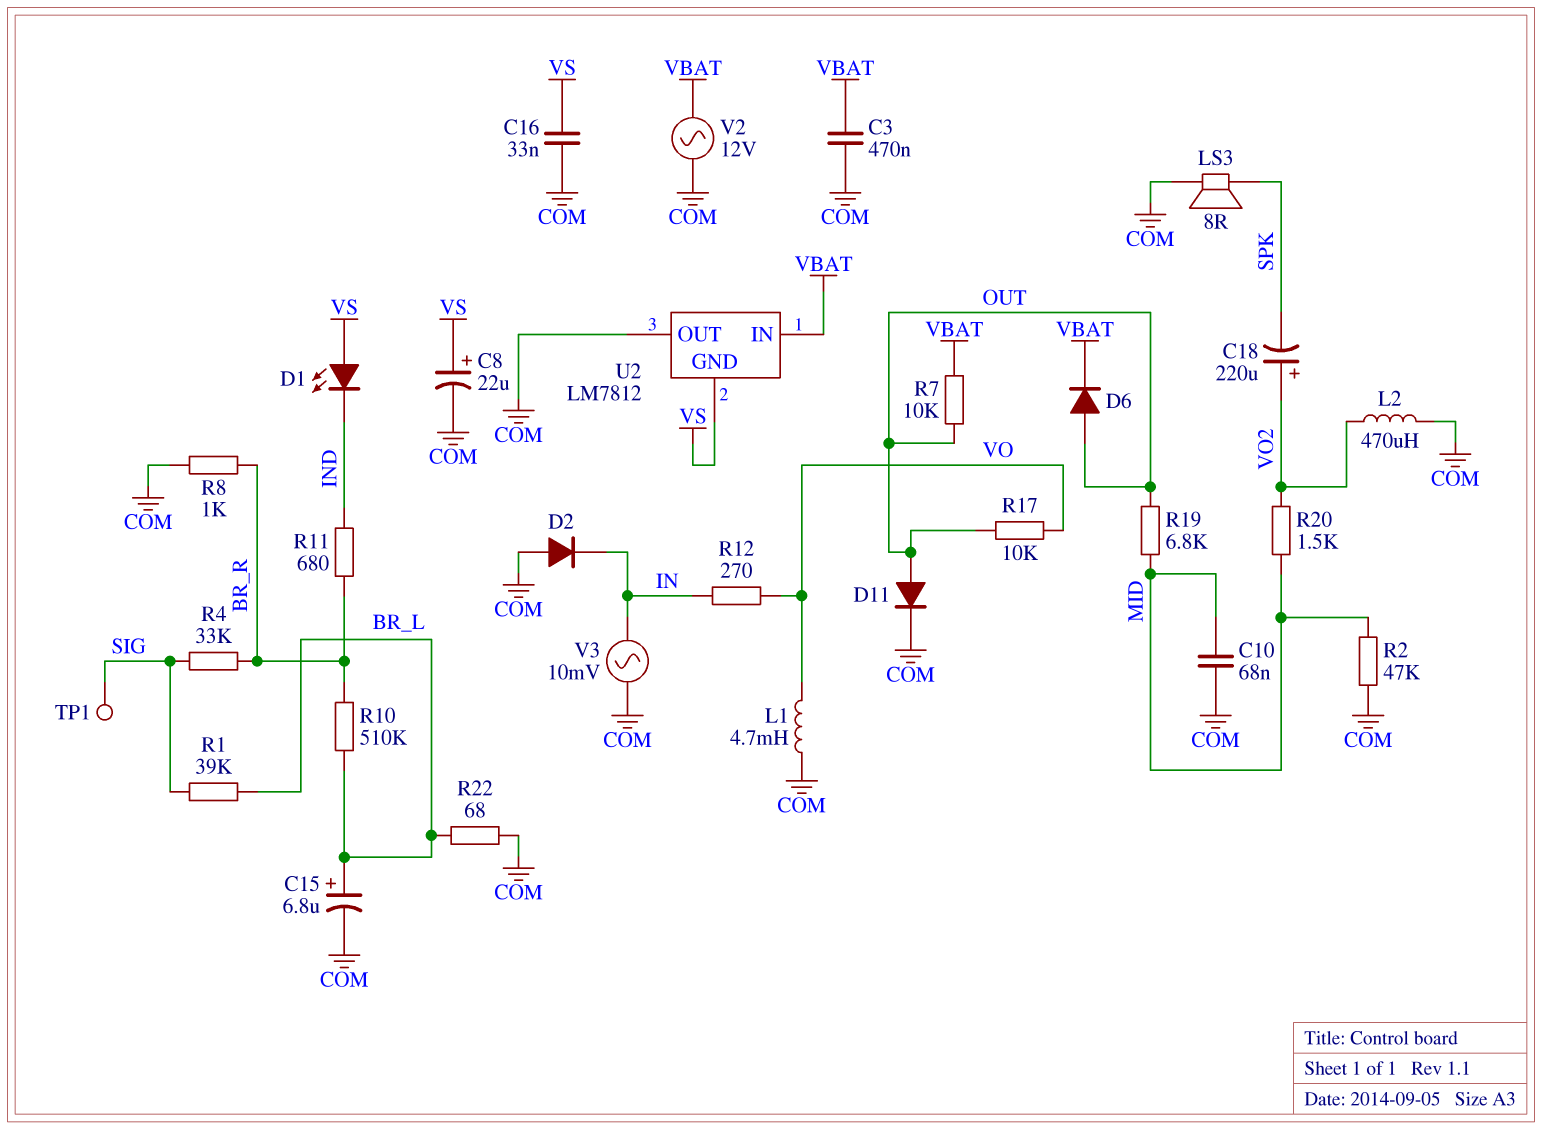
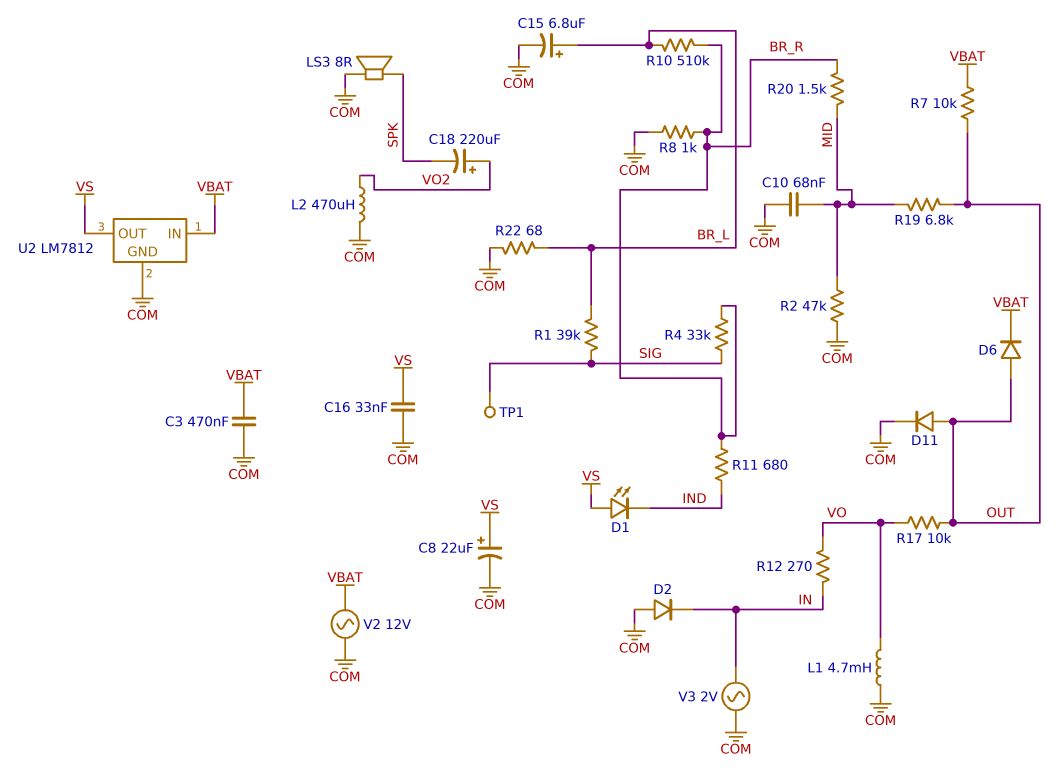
R20: 1.5k (MID, VO2) -> 1.5k (BR_R, MID)
U2 pin GND: VS -> COM
U2 pin OUT: COM -> VS
V3: AC 10mV (COM, IN) -> AC 2V (COM, IN)

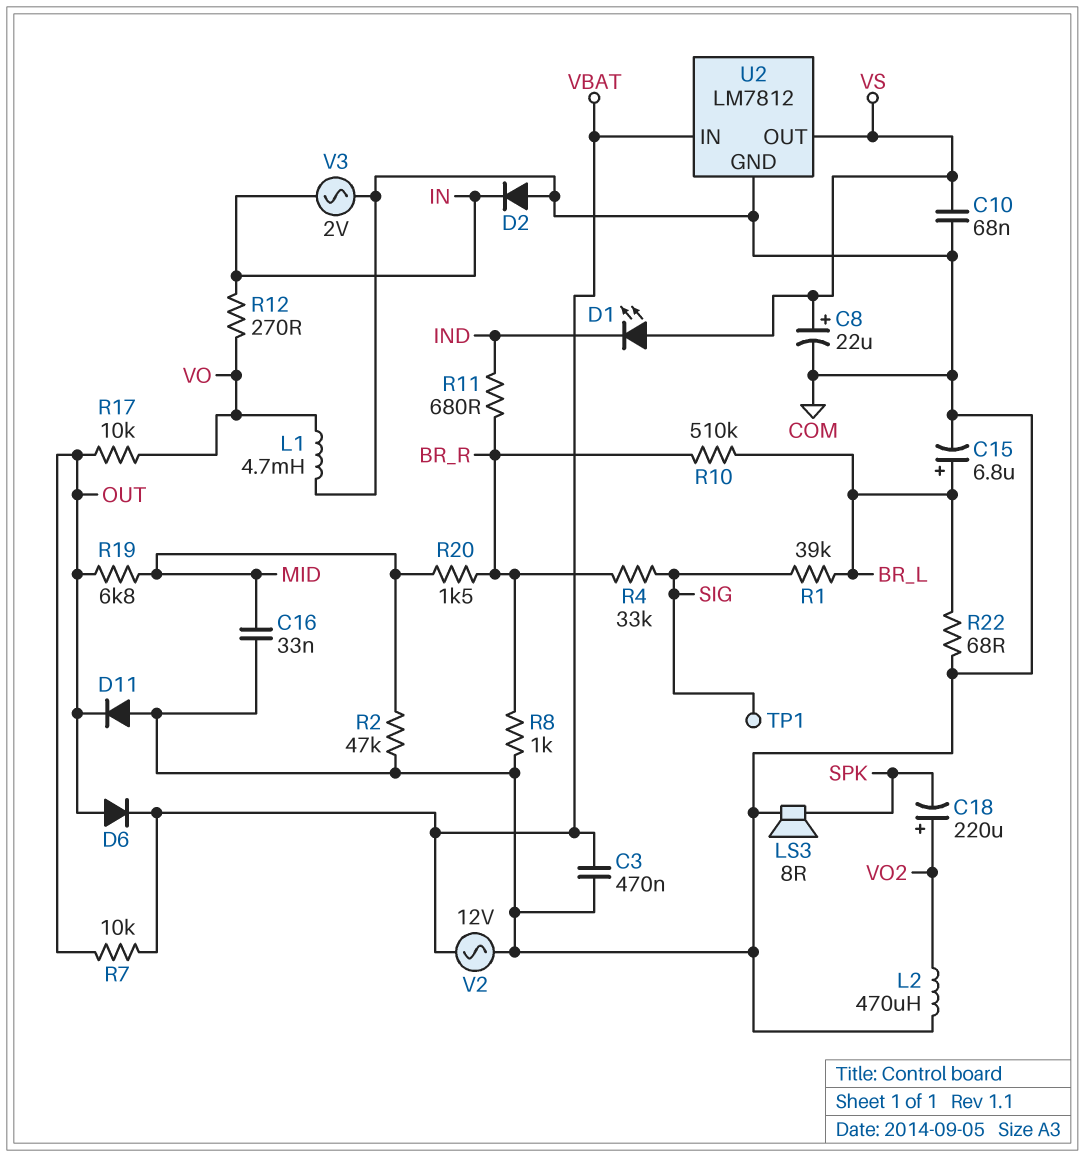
C10: 68nF (COM, MID) -> 68nF (COM, VS)
C16: 33nF (COM, VS) -> 33nF (COM, MID)
D11: diode (A OUT, K COM) -> diode (A COM, K OUT)

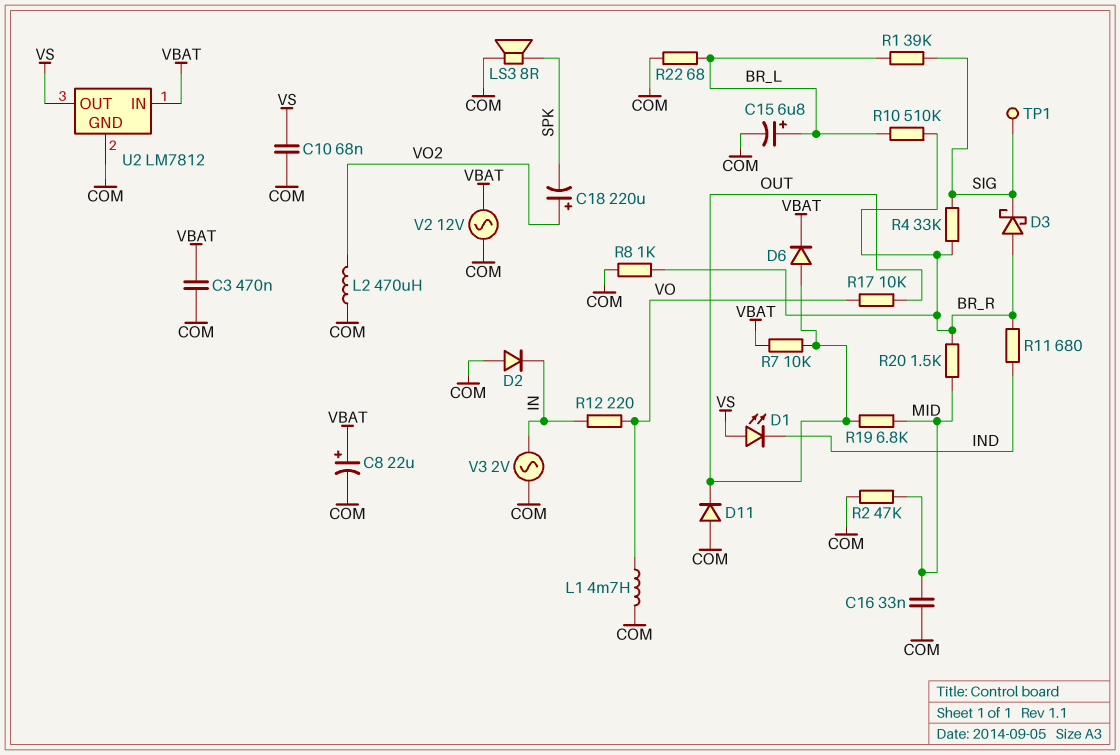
C8: 22uF (plus VS, minus COM) -> 22uF (plus VBAT, minus COM)
D3: none -> schottky (A BR_R, K SIG)
R12: 270 (IN, VO) -> 220 (IN, VO)

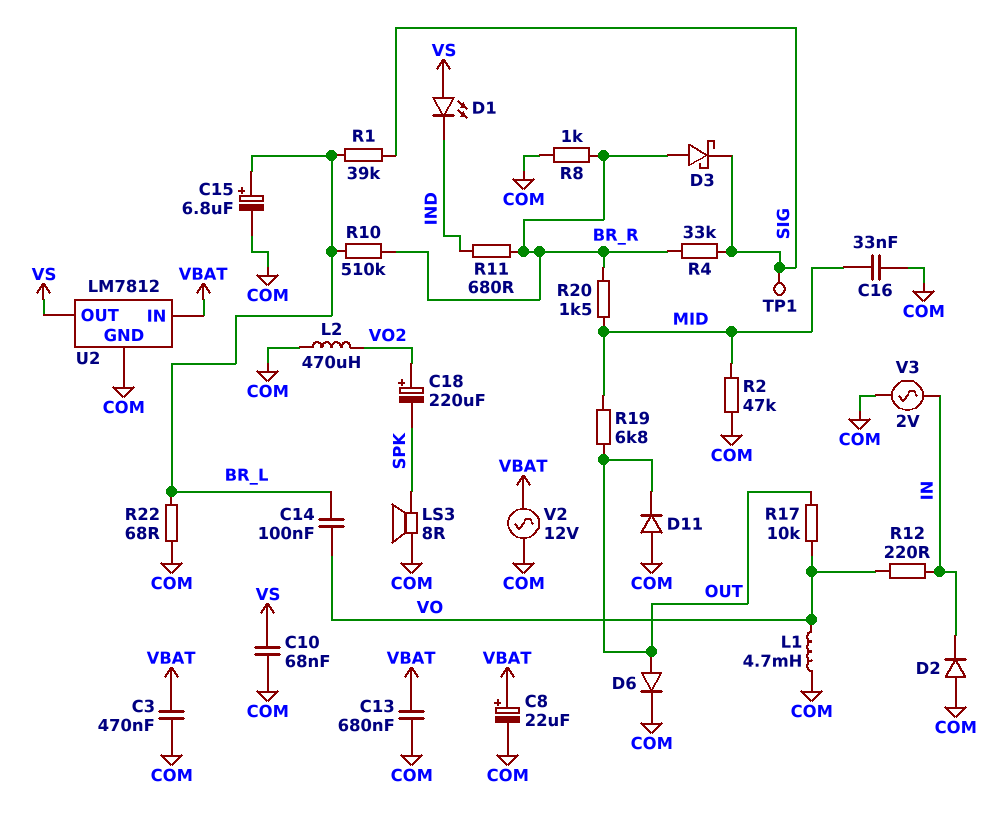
C13: none -> 680nF (COM, VBAT)
C14: none -> 100nF (BR_L, VO)
D6: diode (A OUT, K VBAT) -> diode (A OUT, K COM)
R7: 10k (OUT, VBAT) -> none

